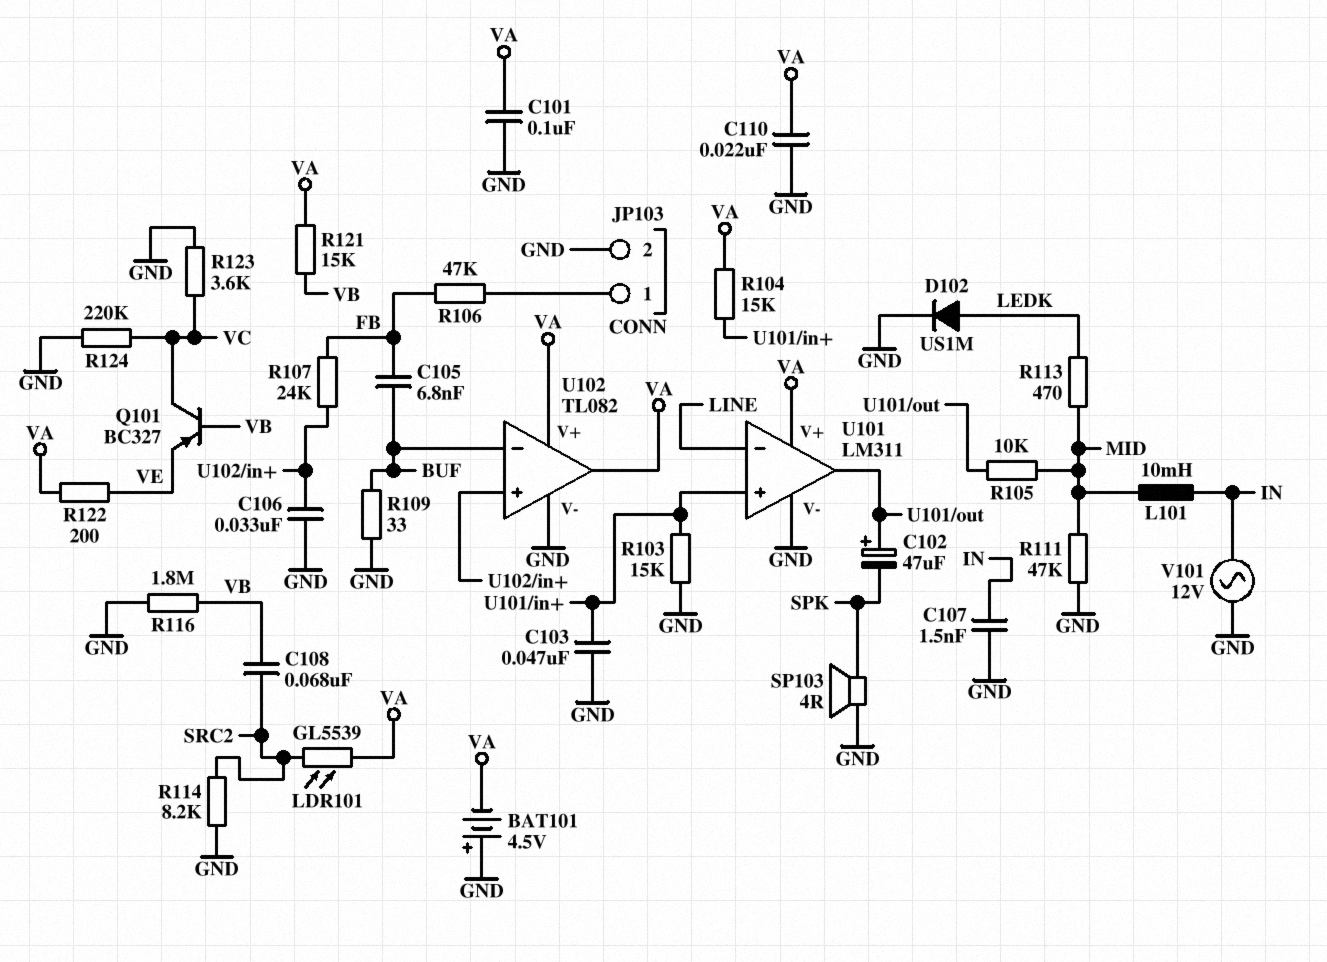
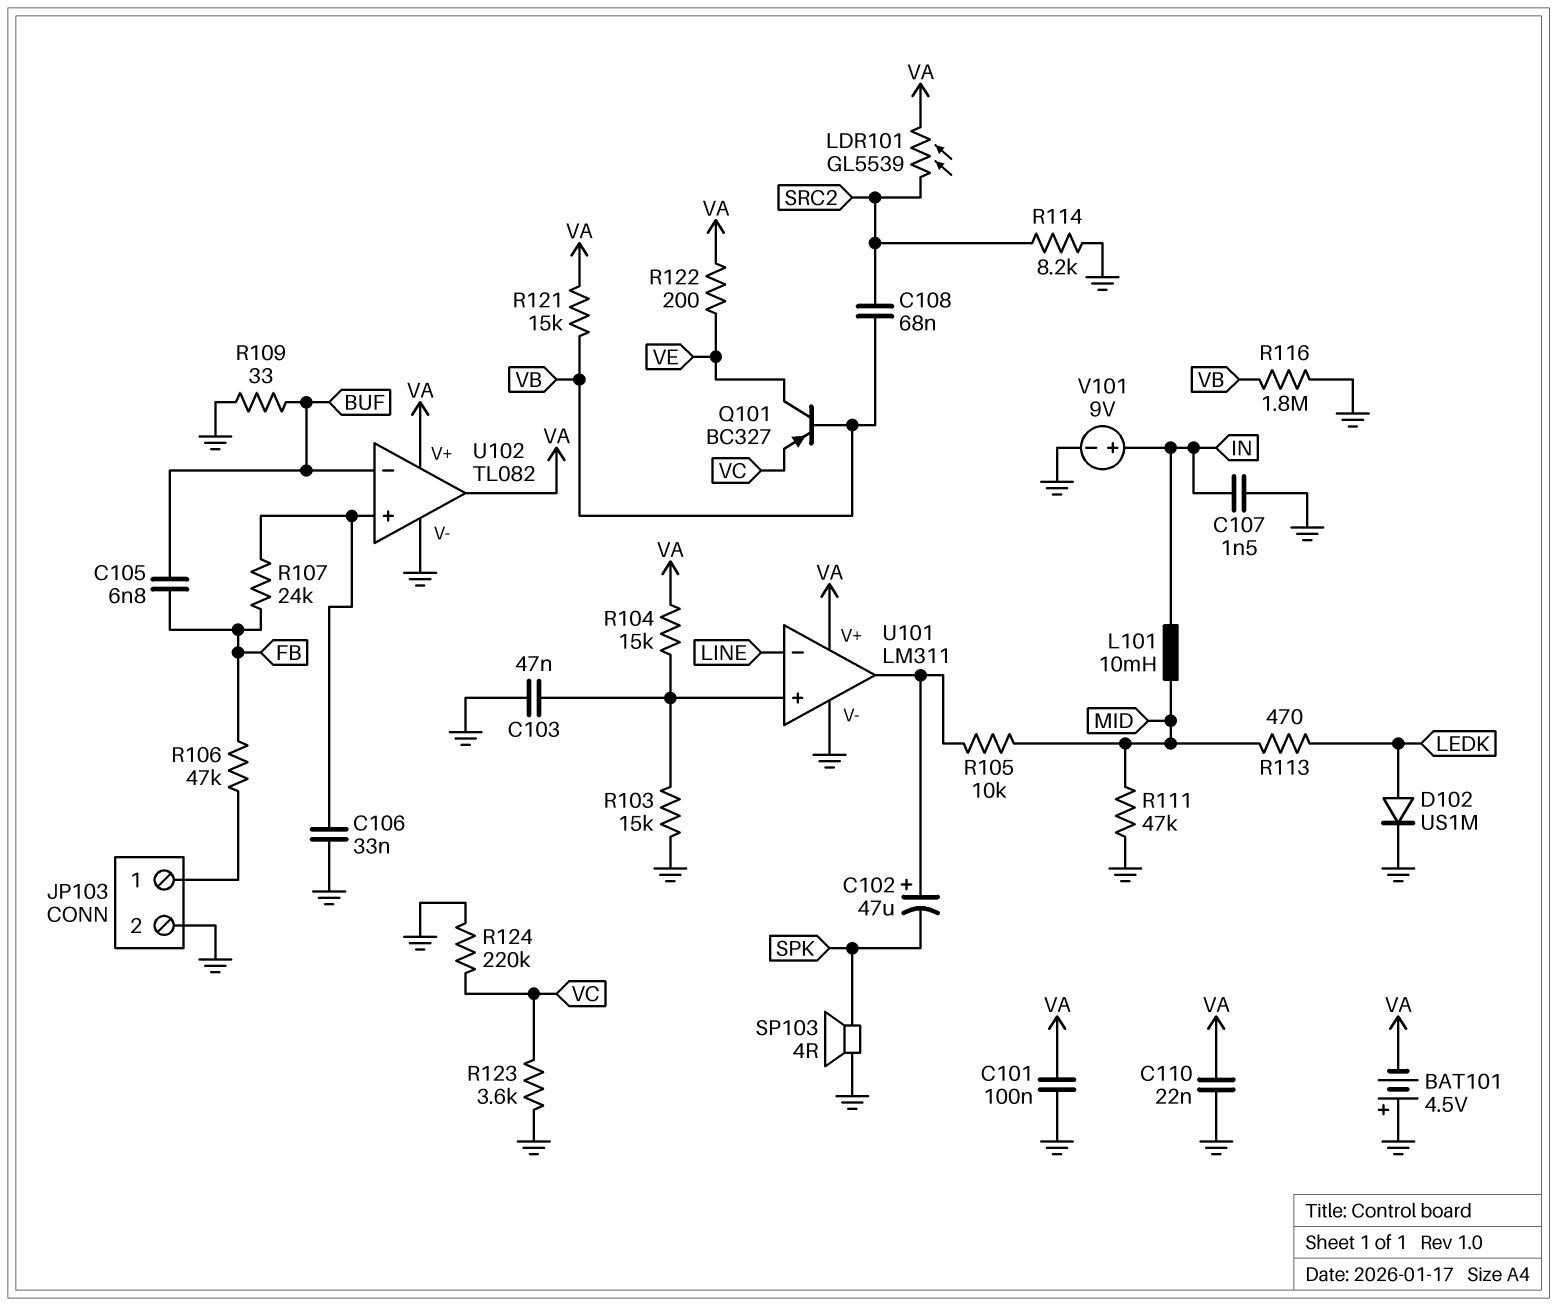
Q101: PNP BC327 (B VB, C VC, E VE) -> PNP BC327 (B VB, C VE, E VC)
V101: AC 12V (GND, IN) -> 9V (plus IN, minus GND)

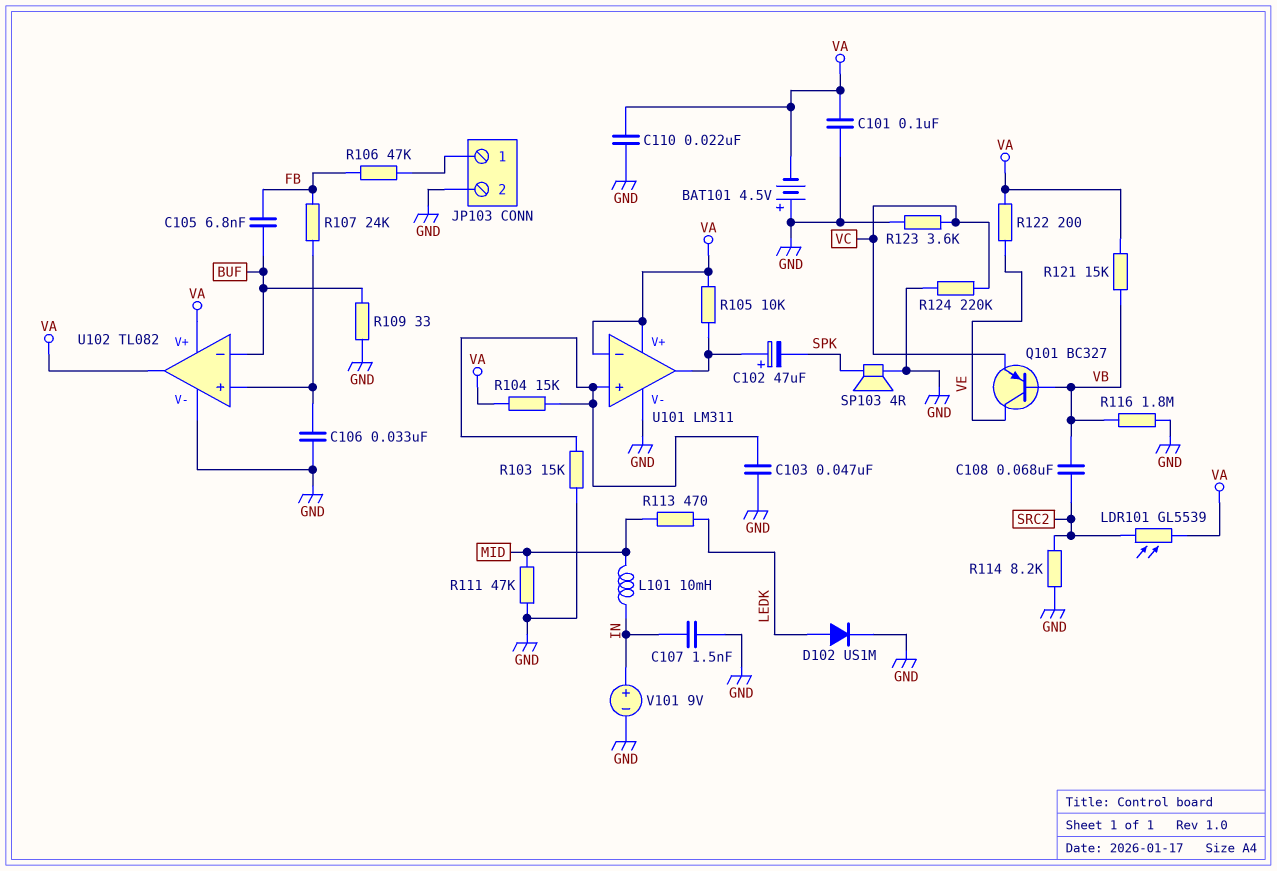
R105: 10k (MID, U101/out) -> 10k (U101/out, VA)
U101 pin in-: LINE -> VA

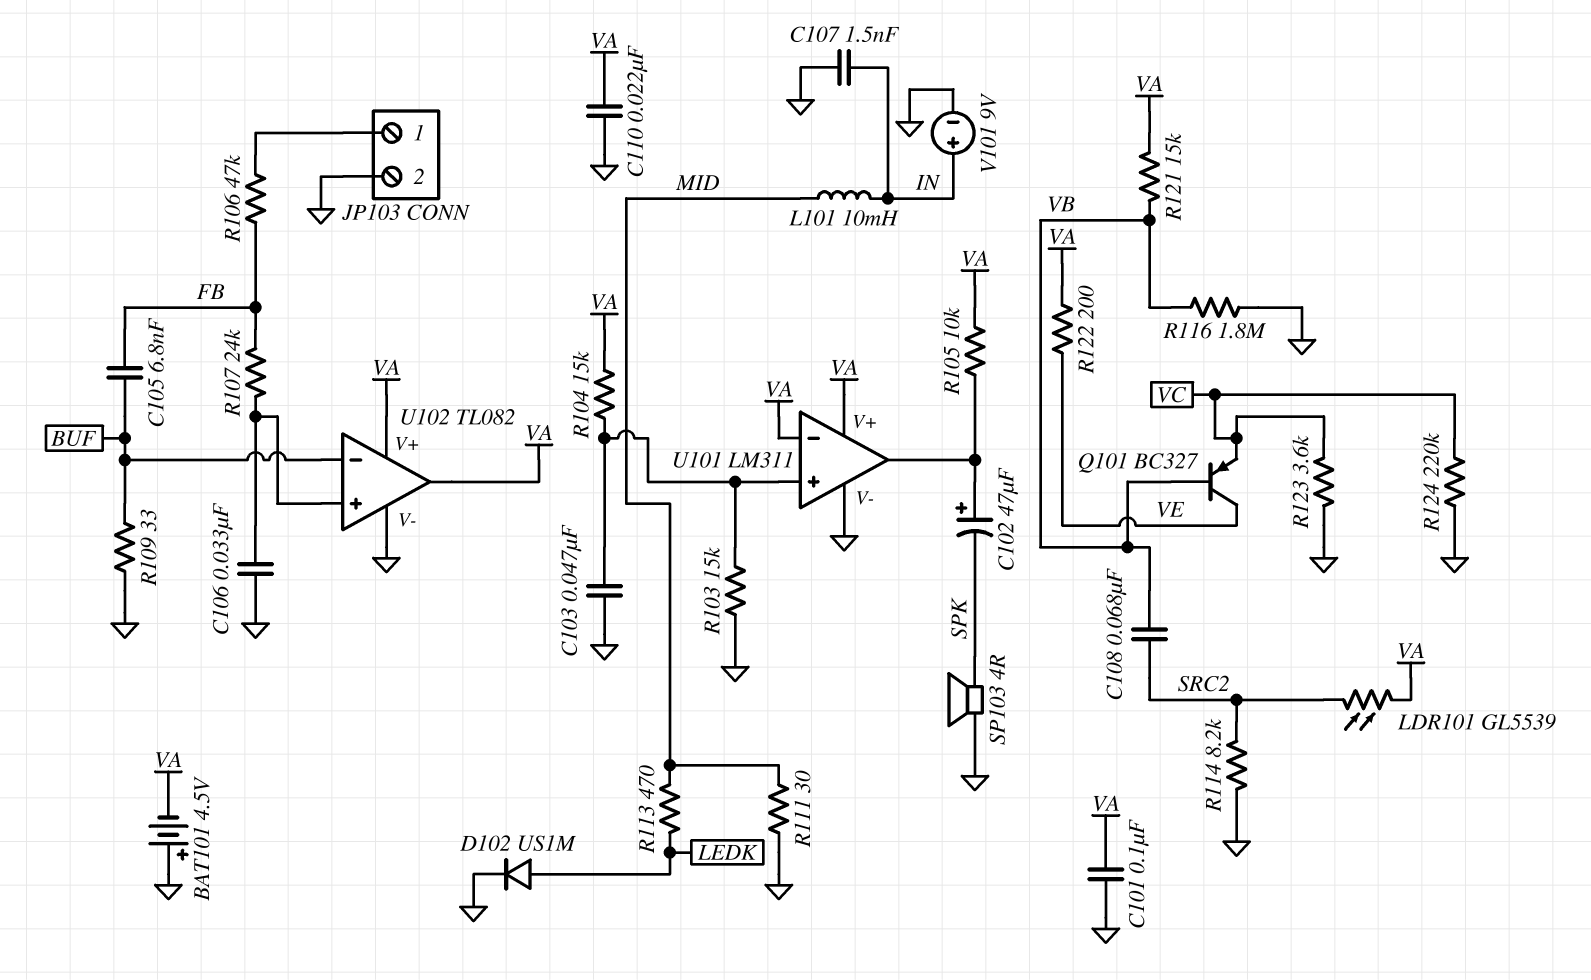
R111: 47k (GND, MID) -> 30 (GND, MID)

